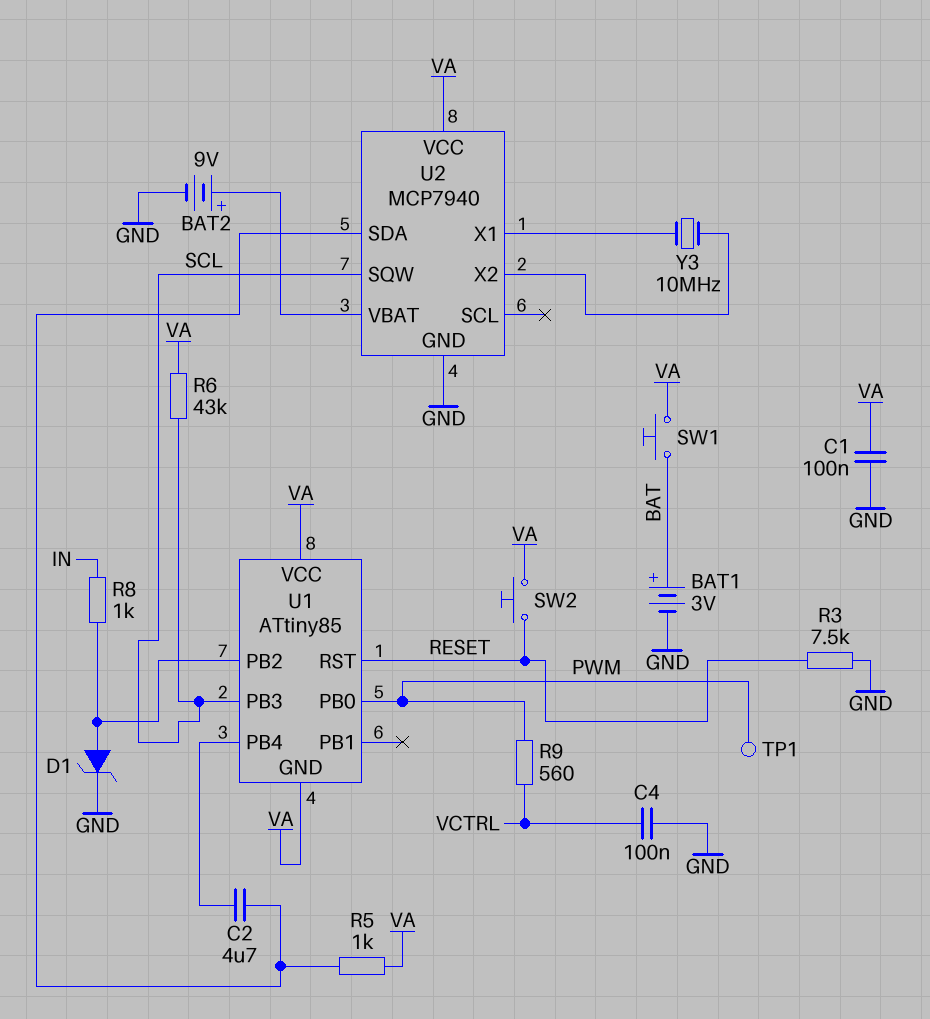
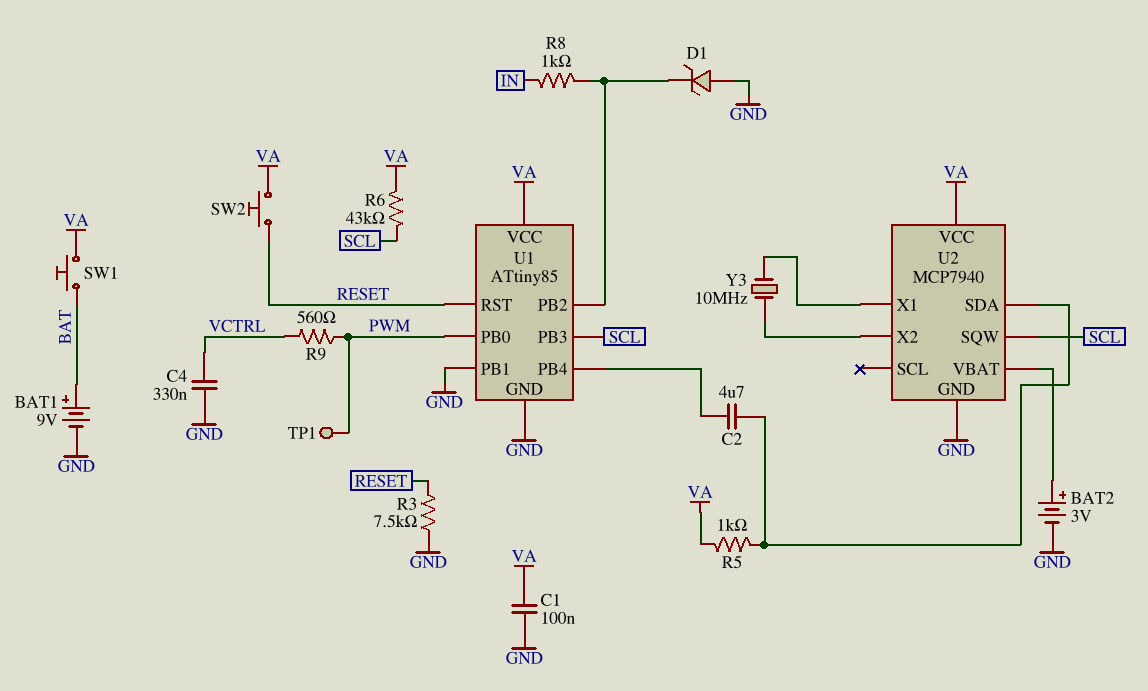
BAT1: 3V (plus BAT, minus GND) -> 9V (plus BAT, minus GND)
BAT2: 9V (plus U2/VBAT, minus GND) -> 3V (plus U2/VBAT, minus GND)
C4: 100nF (GND, VCTRL) -> 330nF (GND, VCTRL)
D1: zener (A U1/PB2, K GND) -> zener (A GND, K U1/PB2)
U1 pin GND: VA -> GND
U1 pin PB1: none -> GND

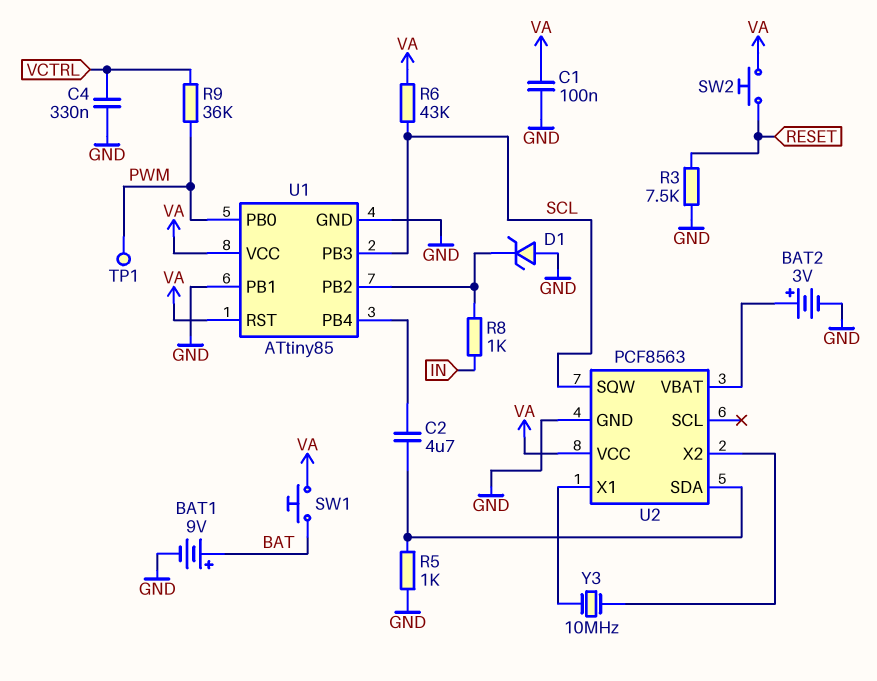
R5: 1k (U2/SDA, VA) -> 1k (GND, U2/SDA)
R9: 560 (PWM, VCTRL) -> 36k (PWM, VCTRL)
U1 pin RST: RESET -> VA
U2: MCP7940 -> PCF8563

